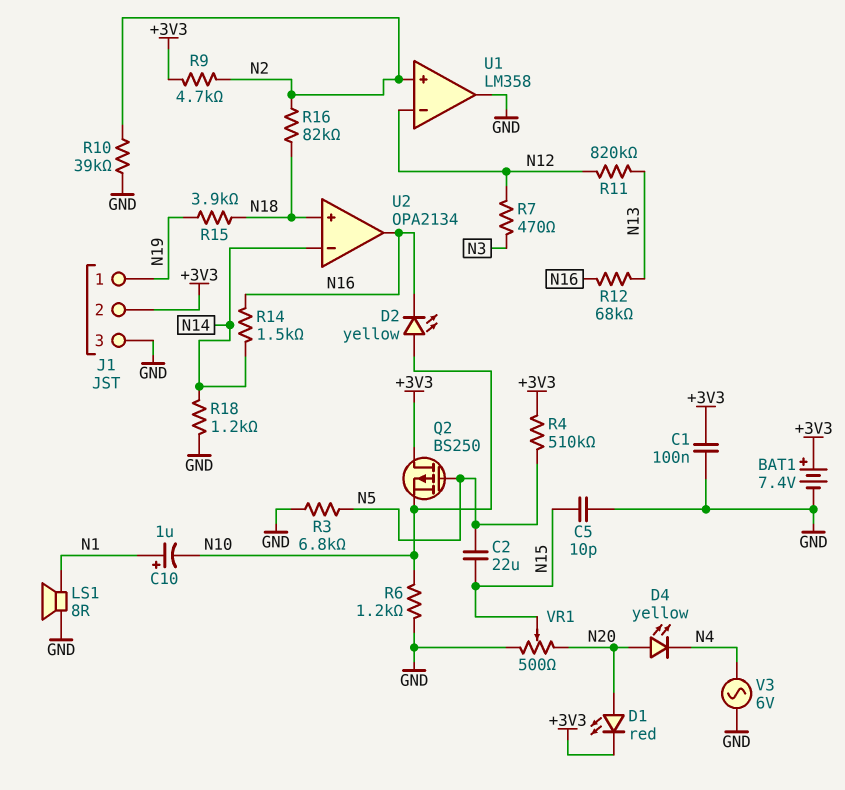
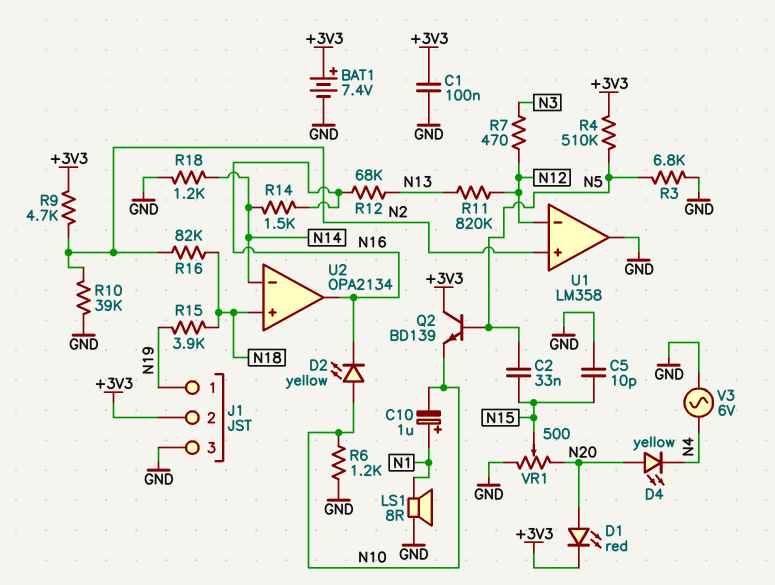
C2: 22uF (N5, N15) -> 33nF (N5, N15)
Q2: PMOS BS250 (G N5, D +3V3, S N10) -> NPN BD139 (B N5, C +3V3, E N10)

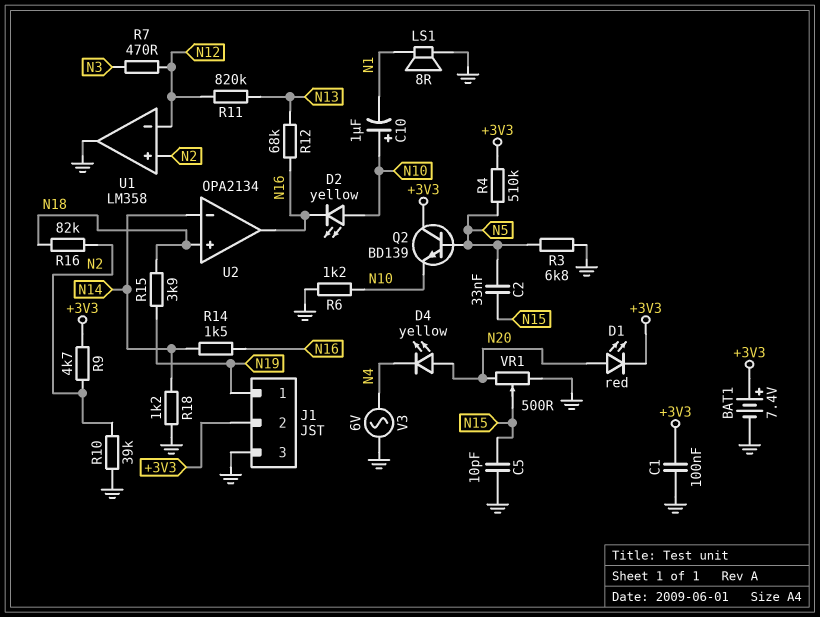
C10: 1uF (plus N1, minus N10) -> 1uF (plus N10, minus N1)

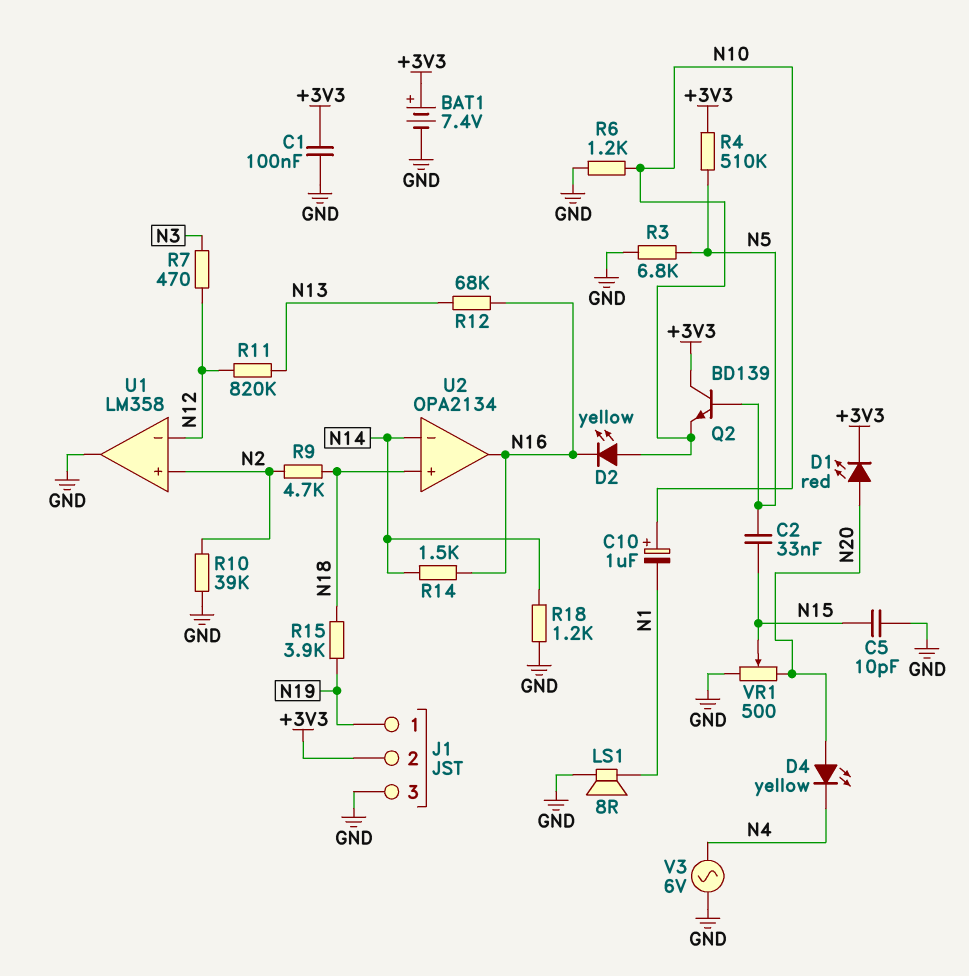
R9: 4.7k (+3V3, N2) -> 4.7k (N2, N18)
R16: 82k (N2, N18) -> none

